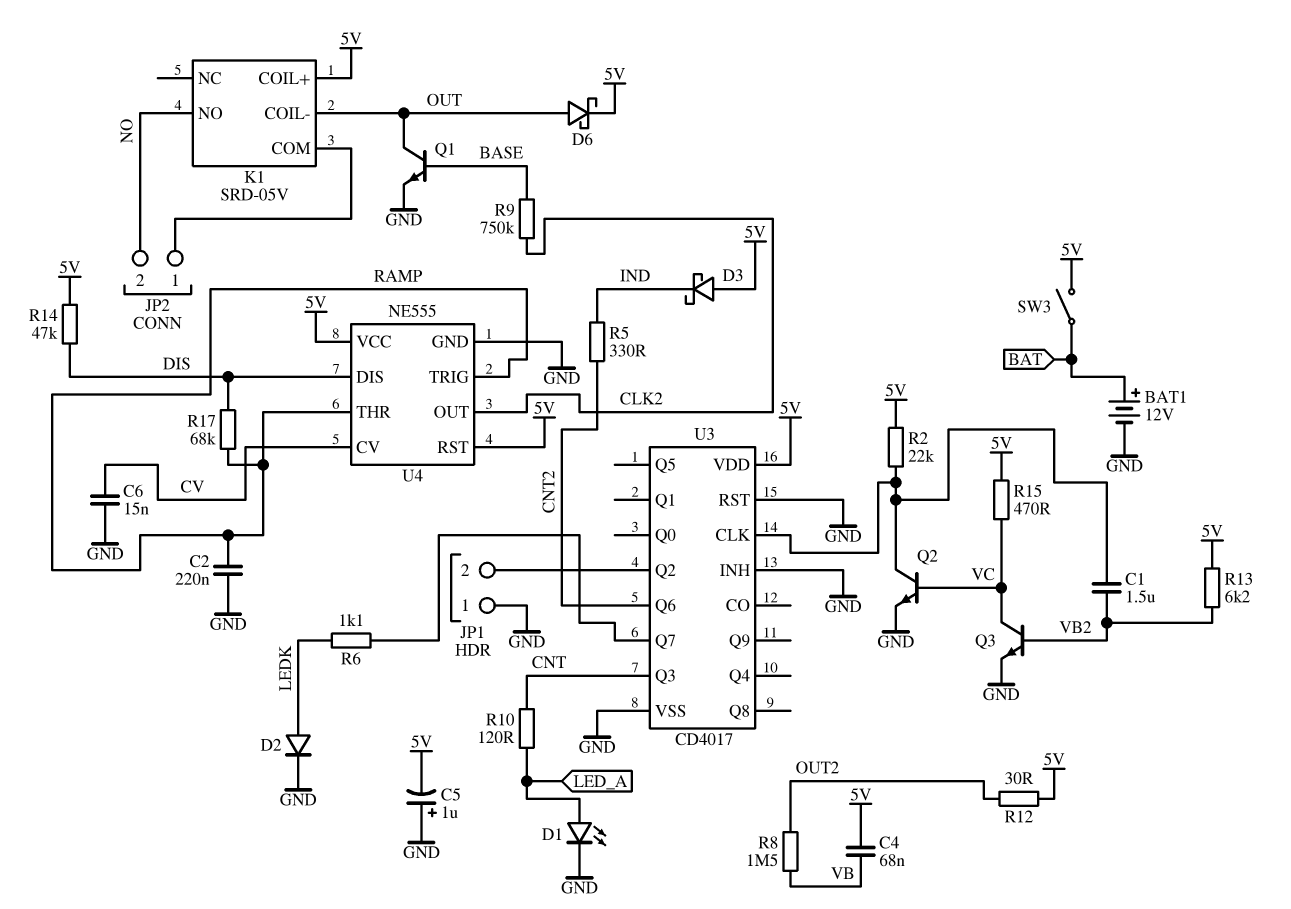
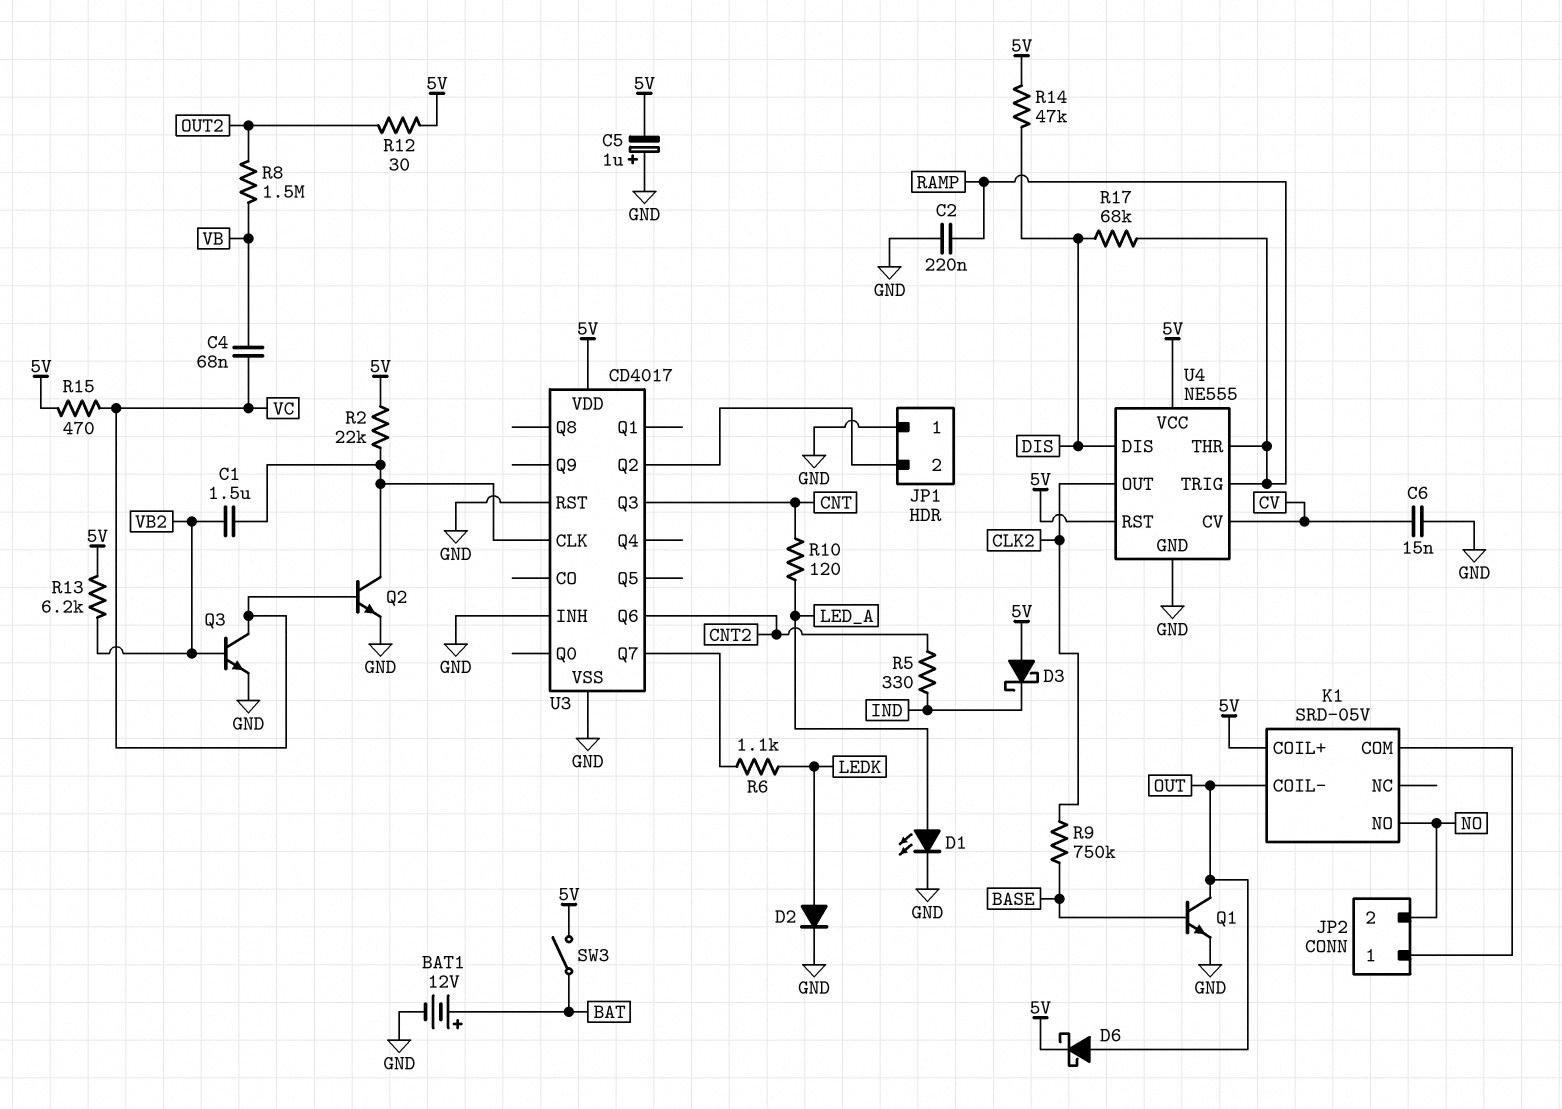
C4: 68nF (5V, VB) -> 68nF (VB, VC)

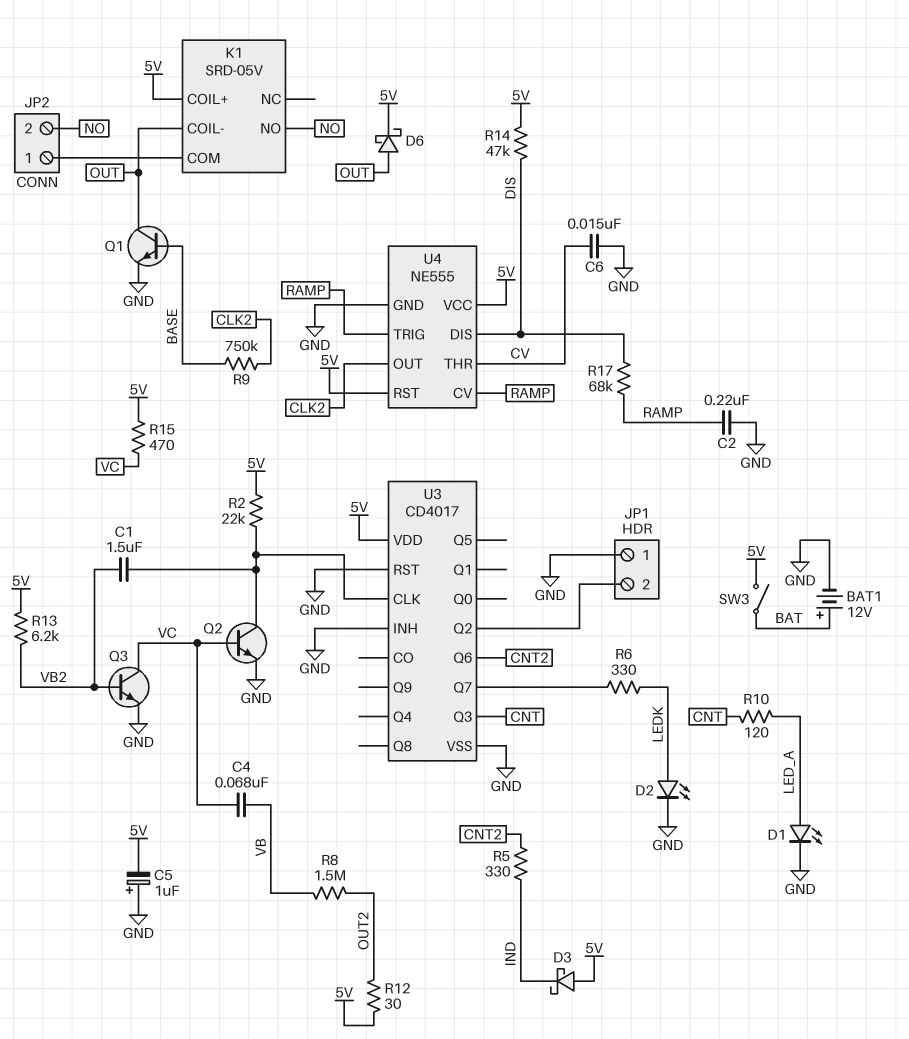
D2: diode (A LEDK, K GND) -> LED (A LEDK, K GND)
R6: 1.1k (LEDK, U3/Q7) -> 330 (LEDK, U3/Q7)
U4 pin CV: CV -> RAMP
U4 pin THR: RAMP -> CV

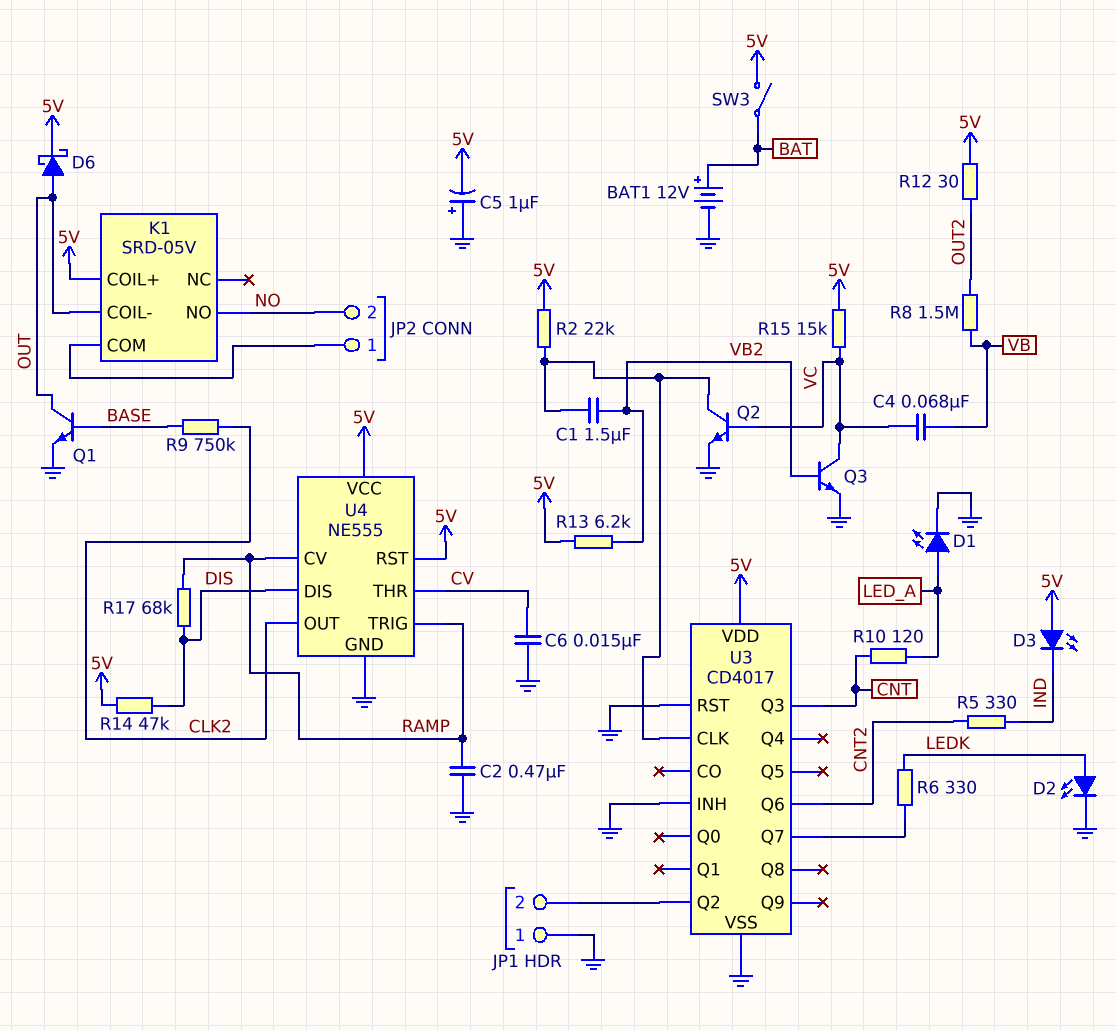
C2: 220nF (GND, RAMP) -> 470nF (GND, RAMP)
D3: schottky (A 5V, K IND) -> LED (A 5V, K IND)
R15: 470 (5V, VC) -> 15k (5V, VC)

